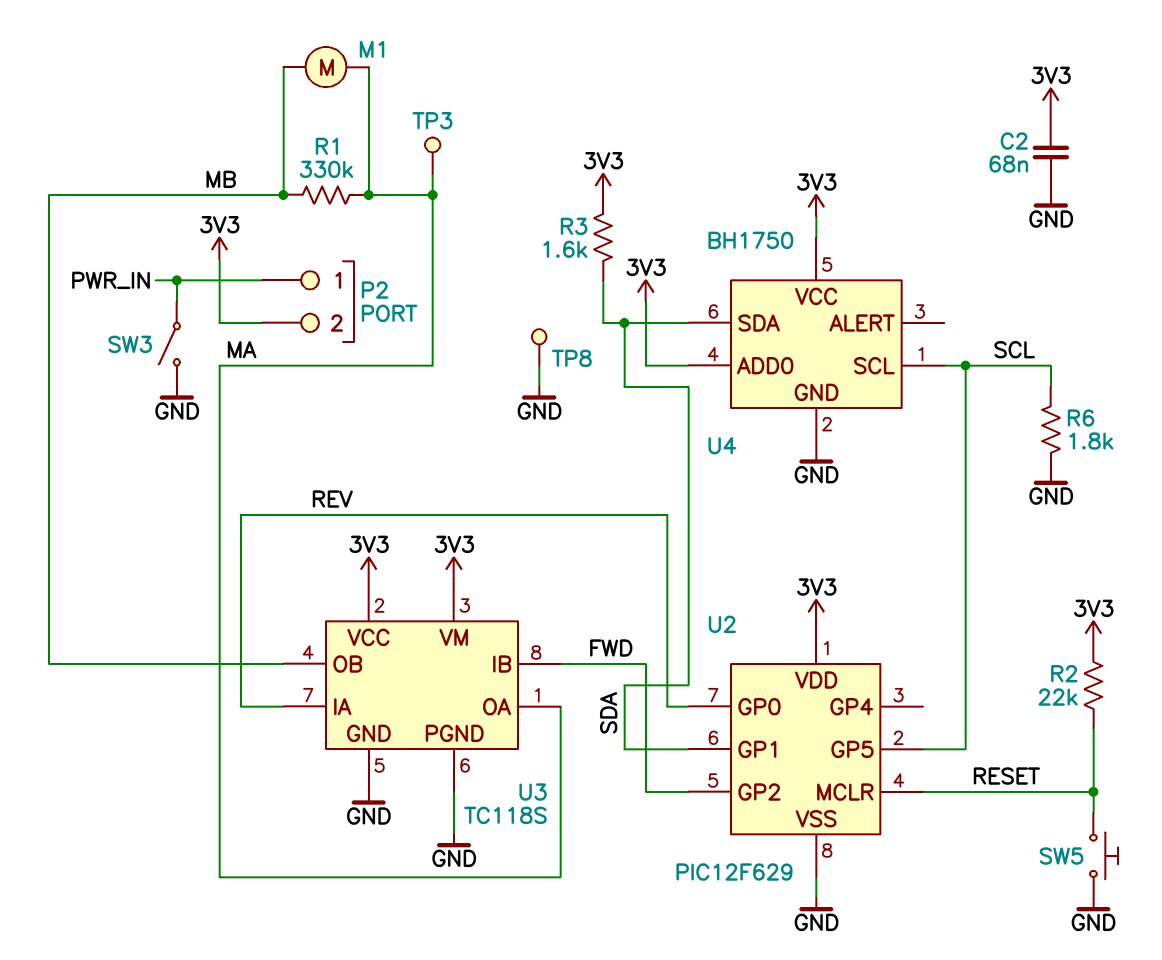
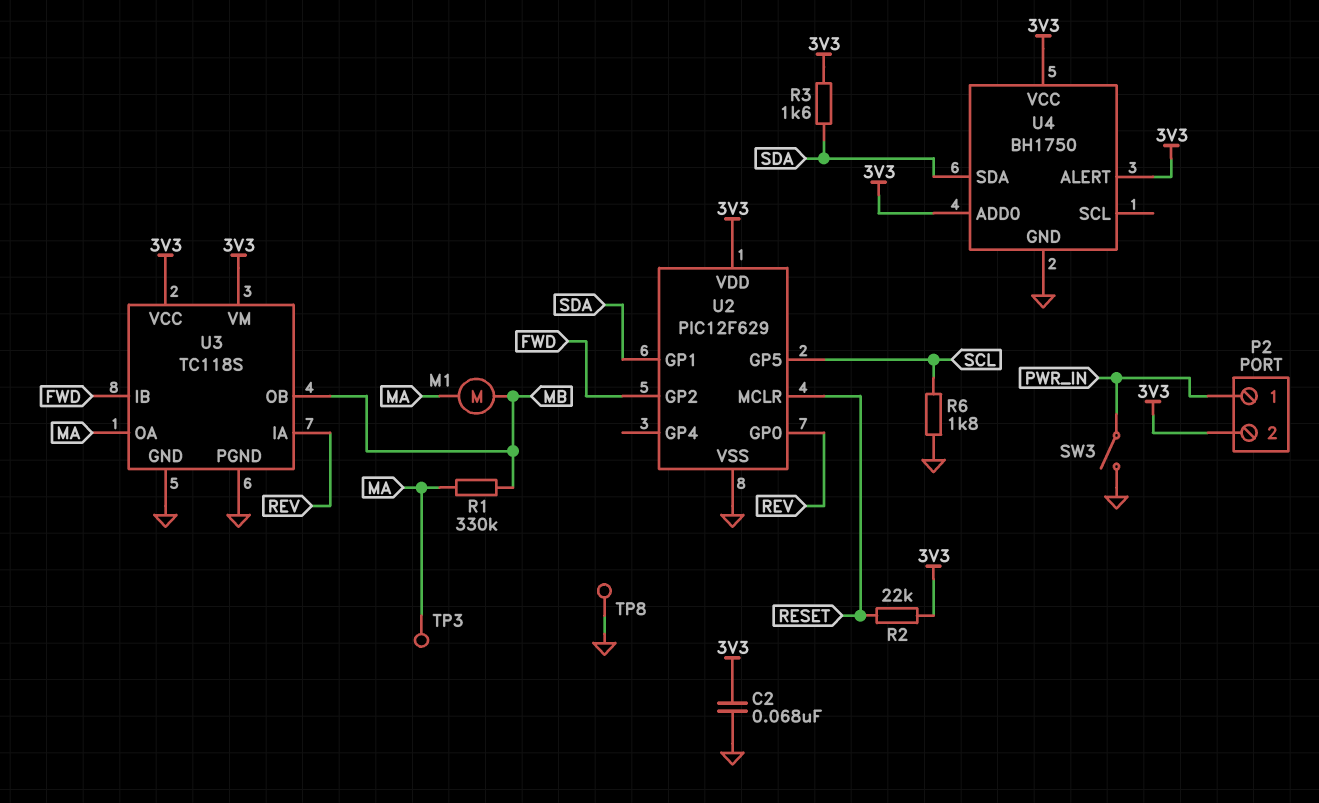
SW5: button (GND, RESET) -> none
U4 pin ALERT: none -> 3V3
U4 pin SCL: SCL -> none

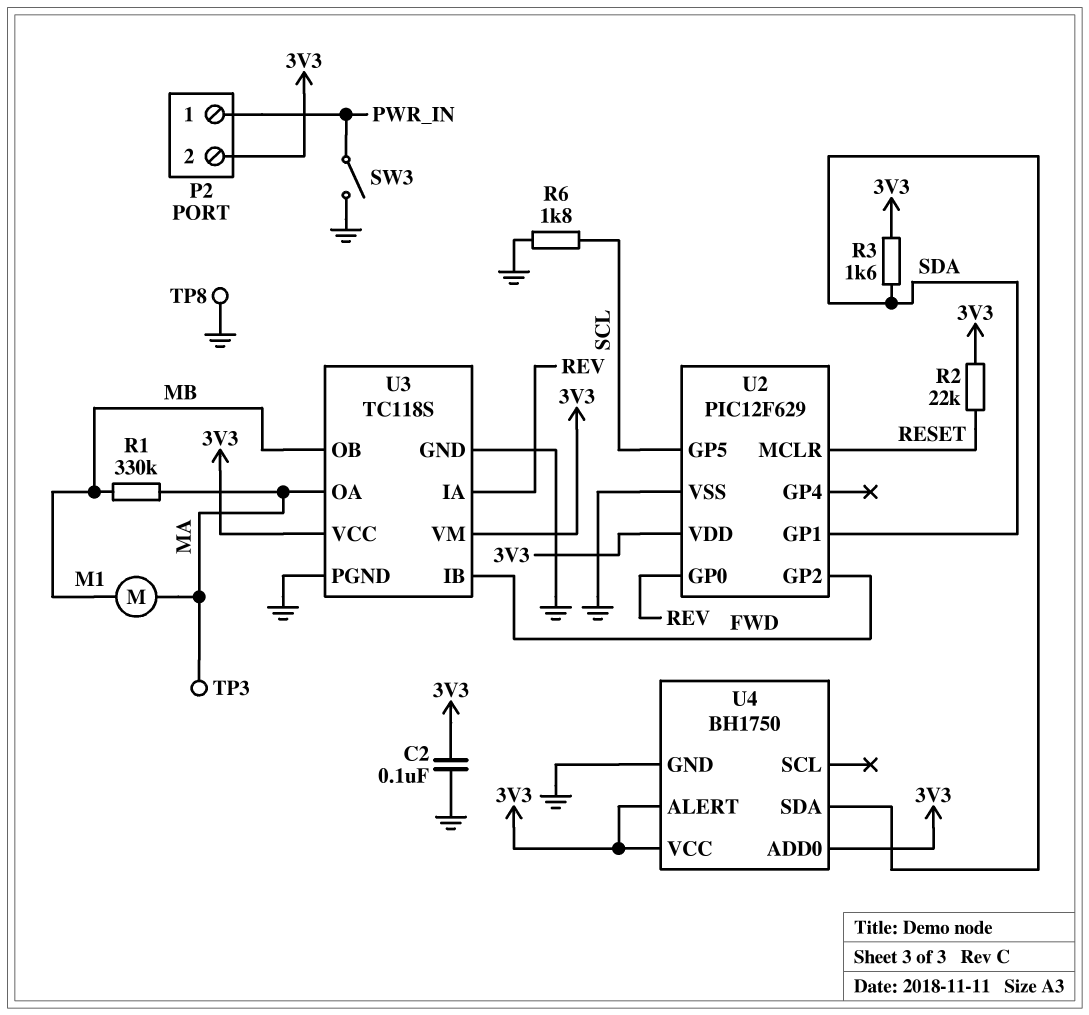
C2: 68nF (3V3, GND) -> 100nF (3V3, GND)

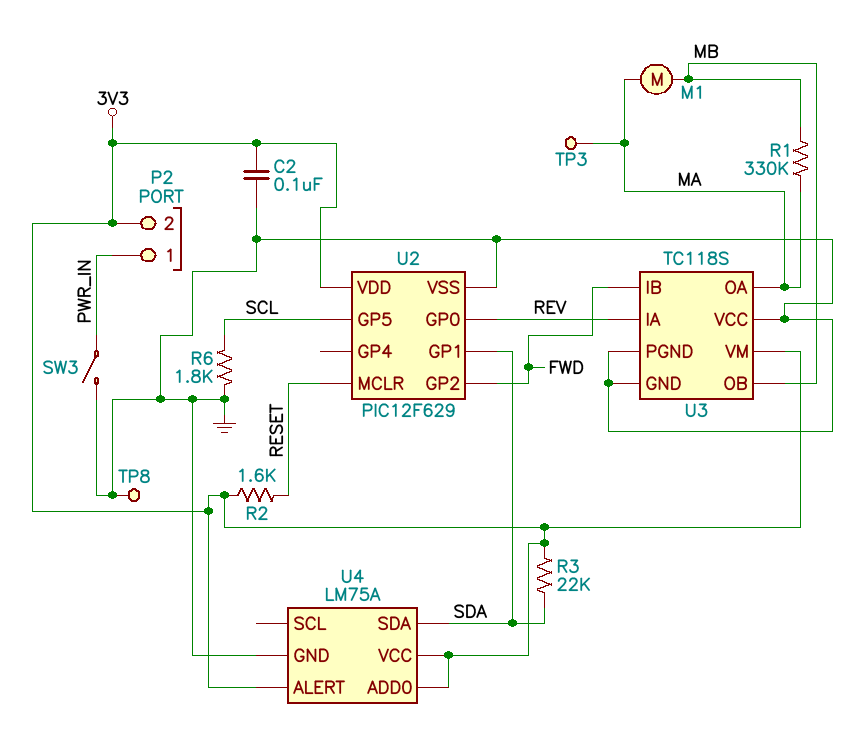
R2: 22k (3V3, RESET) -> 1.6k (3V3, RESET)
R3: 1.6k (3V3, SDA) -> 22k (3V3, SDA)
U3 pin VCC: 3V3 -> GND
U4: BH1750 -> LM75A

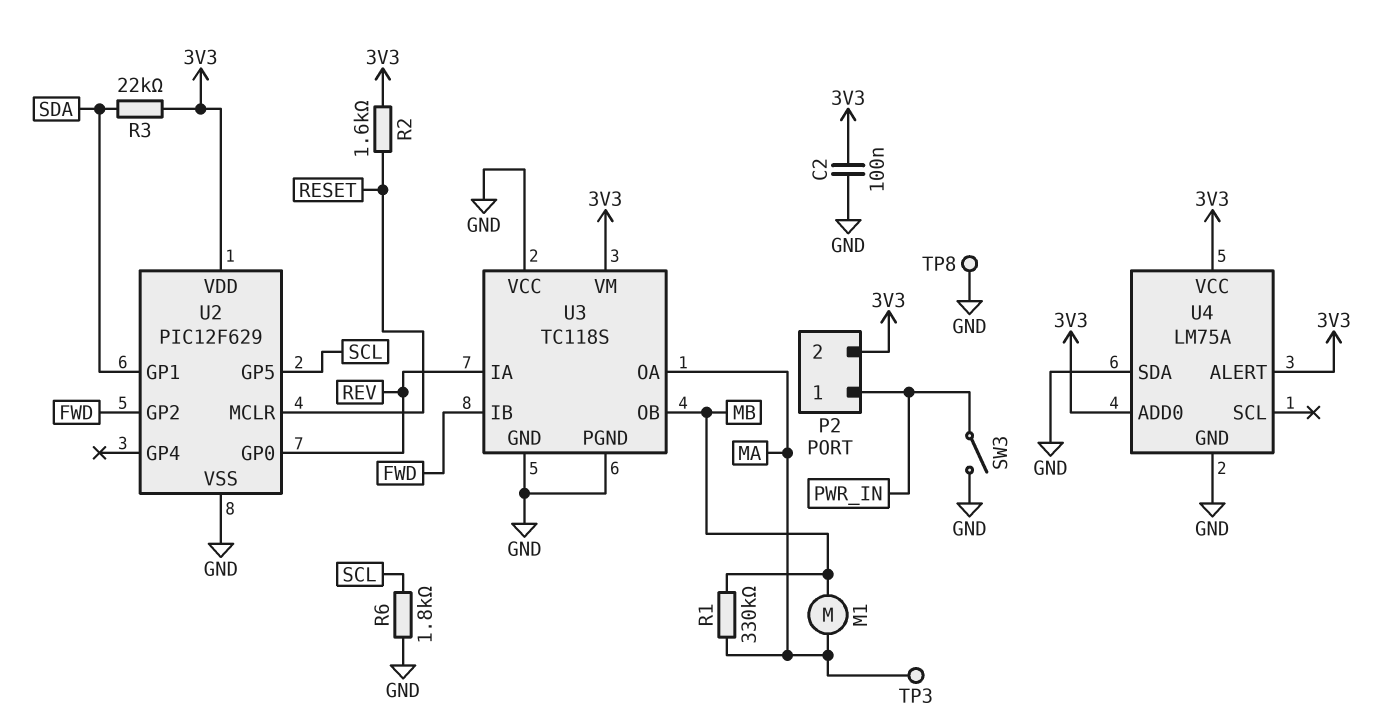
U4 pin SDA: SDA -> GND

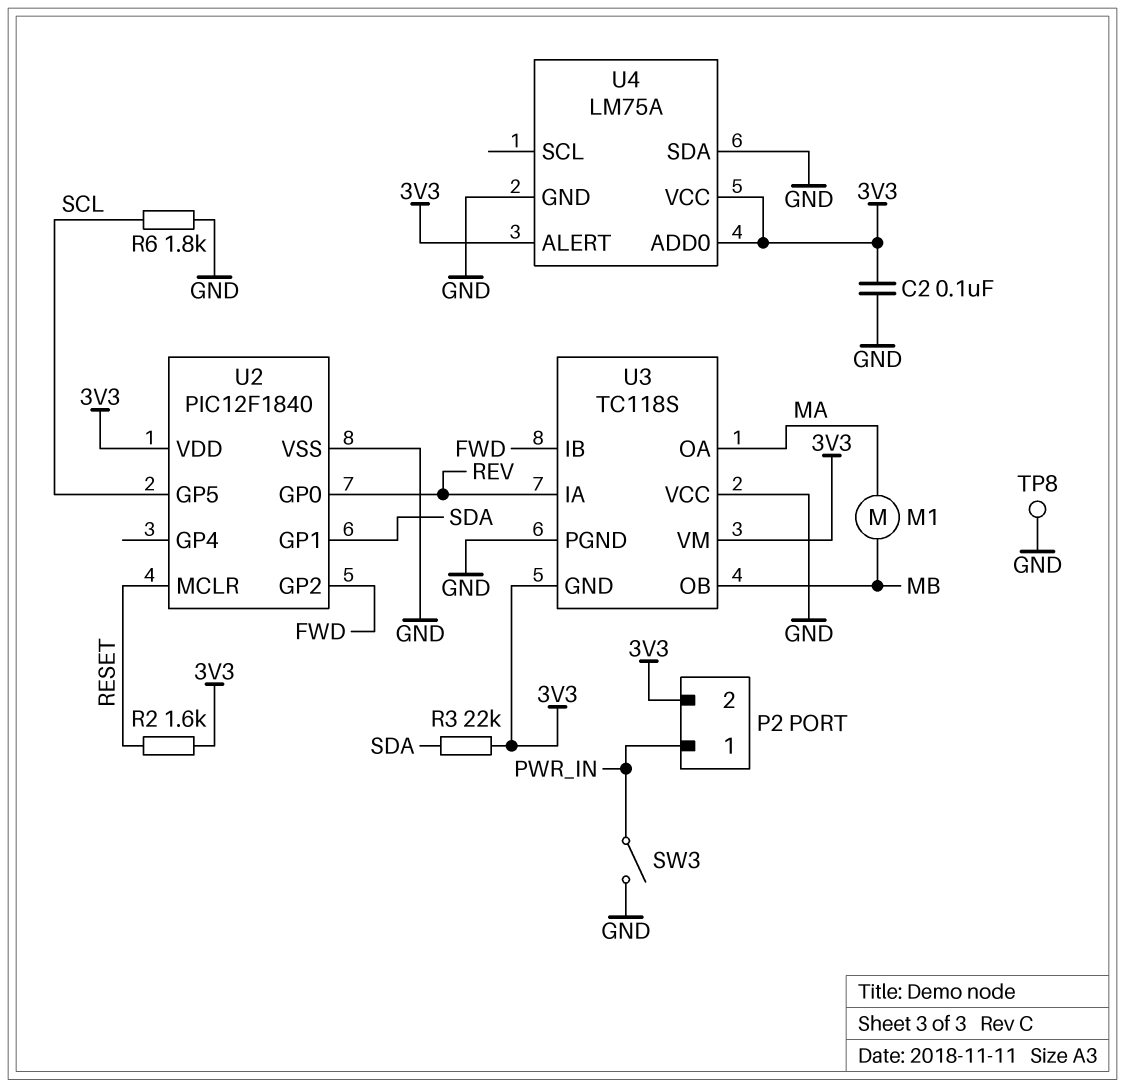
R1: 330k (MA, MB) -> none
TP3: test point (MA) -> none
U2: PIC12F629 -> PIC12F1840
U3 pin GND: GND -> 3V3

